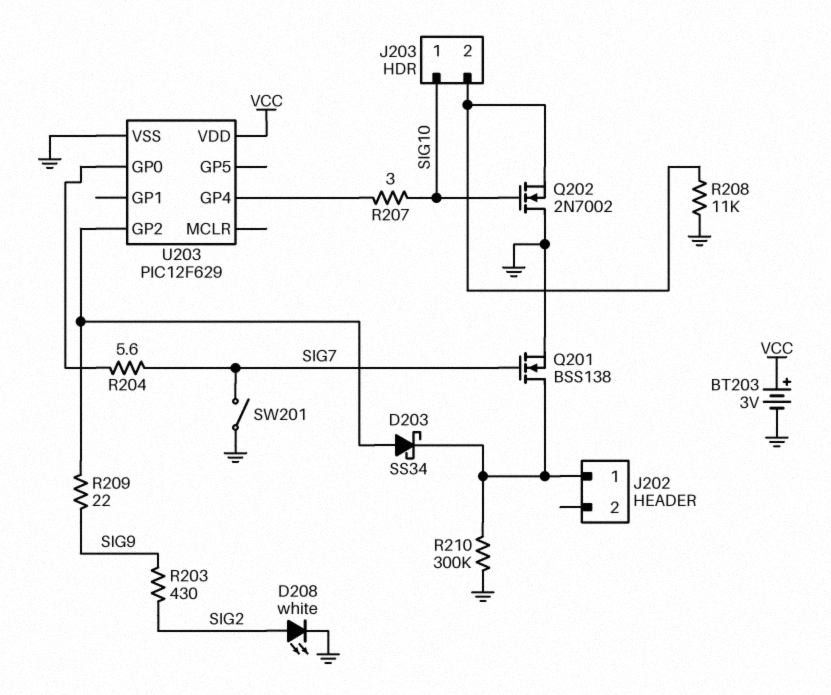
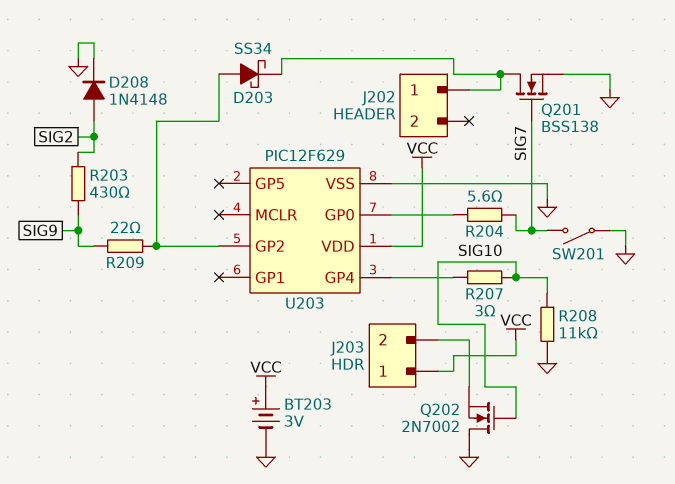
D208: LED white (A SIG2, K GND) -> diode 1N4148 (A SIG2, K GND)
J203 pin 1: SIG10 -> VCC
R208: 11k (GND, J203/2) -> 11k (GND, SIG10)
R210: 300k (GND, J202/1) -> none

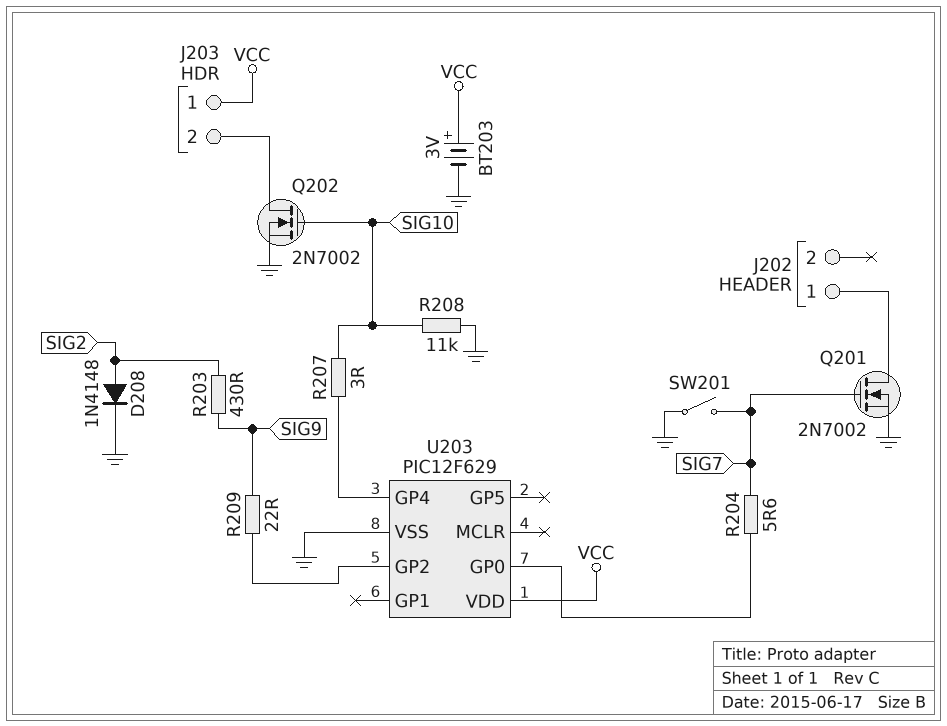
D203: schottky SS34 (A U203/GP2, K J202/1) -> none
Q201: NMOS BSS138 (G SIG7, D J202/1, S GND) -> NMOS 2N7002 (G SIG7, D J202/1, S GND)
Q202: NMOS 2N7002 (G SIG10, D GND, S J203/2) -> NMOS 2N7002 (G SIG10, D J203/2, S GND)

